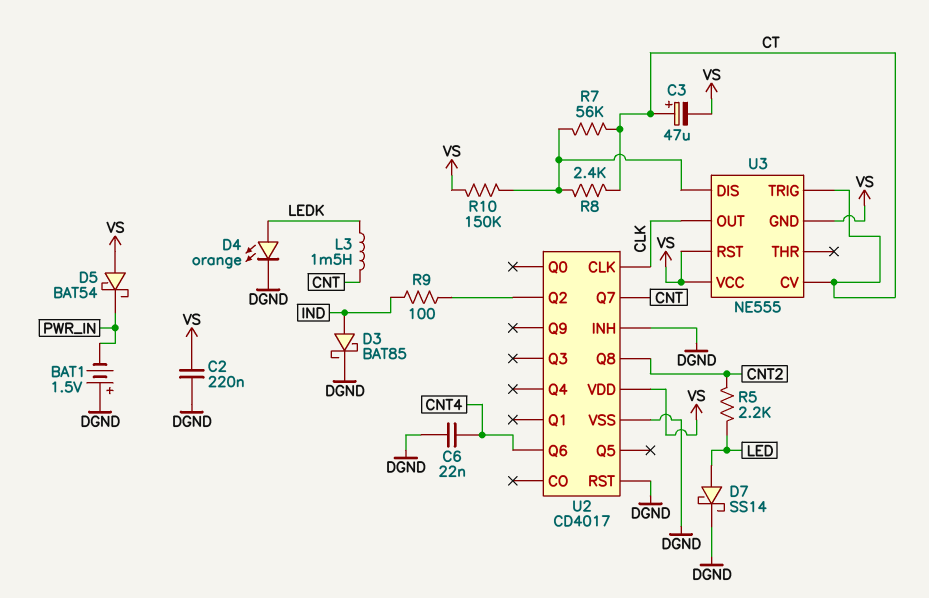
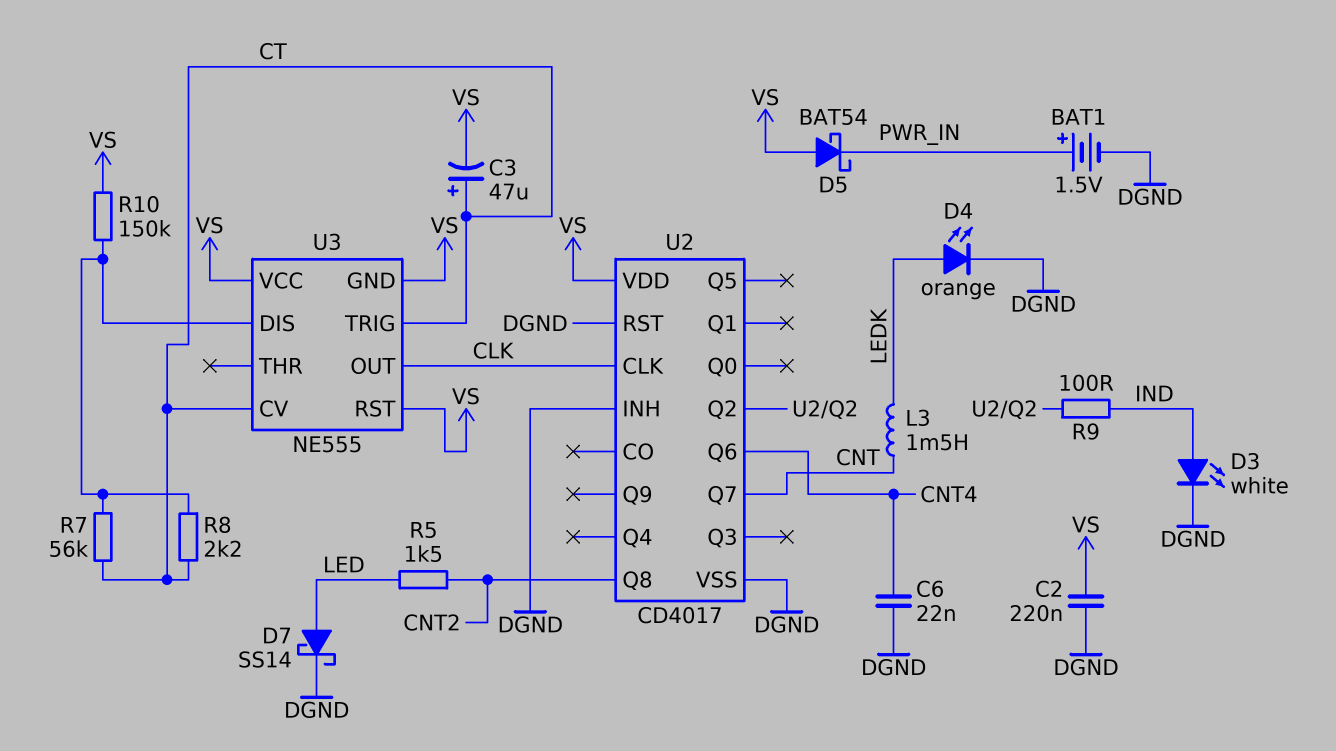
BAT1: 1.5V (plus DGND, minus PWR_IN) -> 1.5V (plus PWR_IN, minus DGND)
D3: schottky BAT85 (A IND, K DGND) -> LED white (A IND, K DGND)
R5: 2.2k (CNT2, LED) -> 1.5k (CNT2, LED)
R8: 2.4k (CT, U3/DIS) -> 2.2k (CT, U3/DIS)

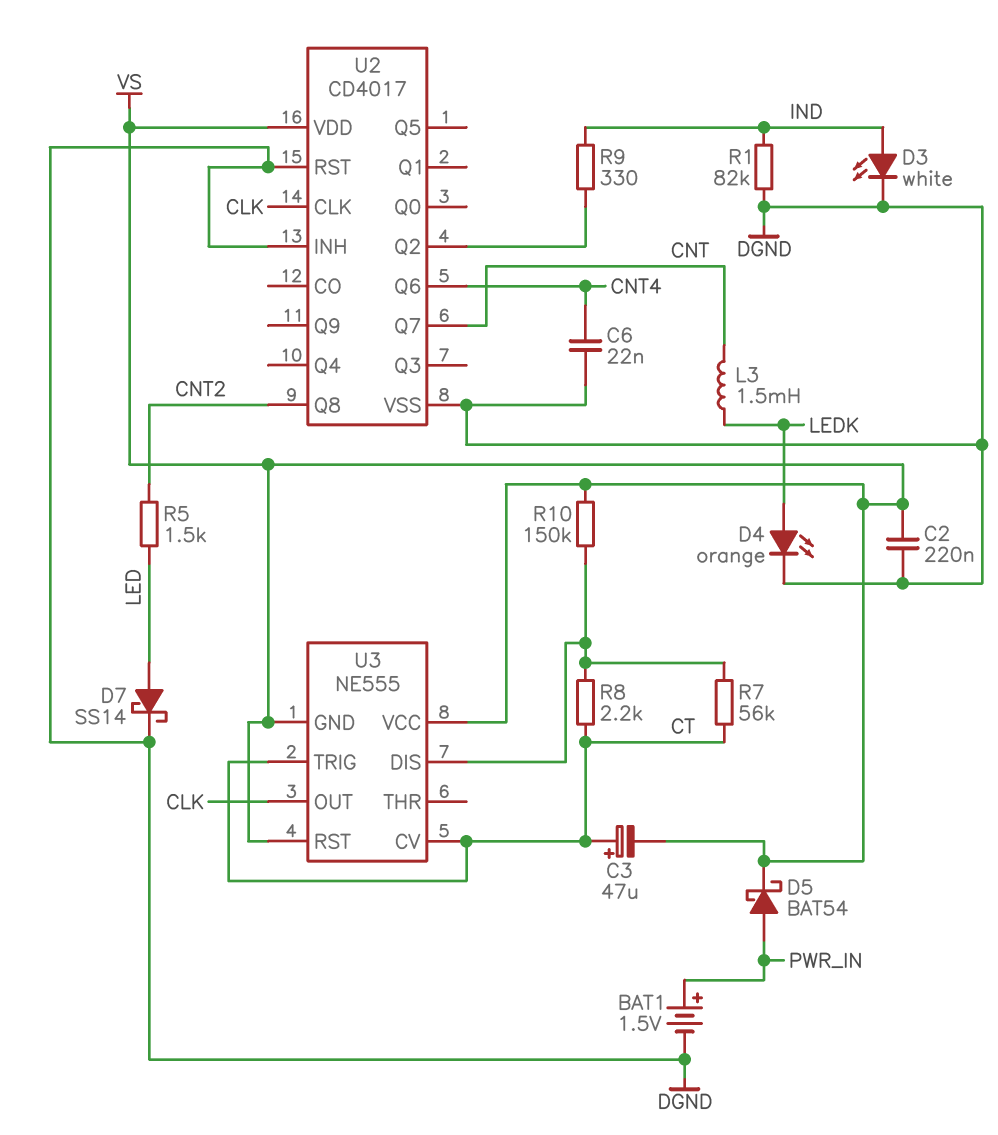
D5: schottky BAT54 (A VS, K PWR_IN) -> schottky BAT54 (A PWR_IN, K VS)
R1: none -> 82k (DGND, IND)
R9: 100 (IND, U2/Q2) -> 330 (IND, U2/Q2)

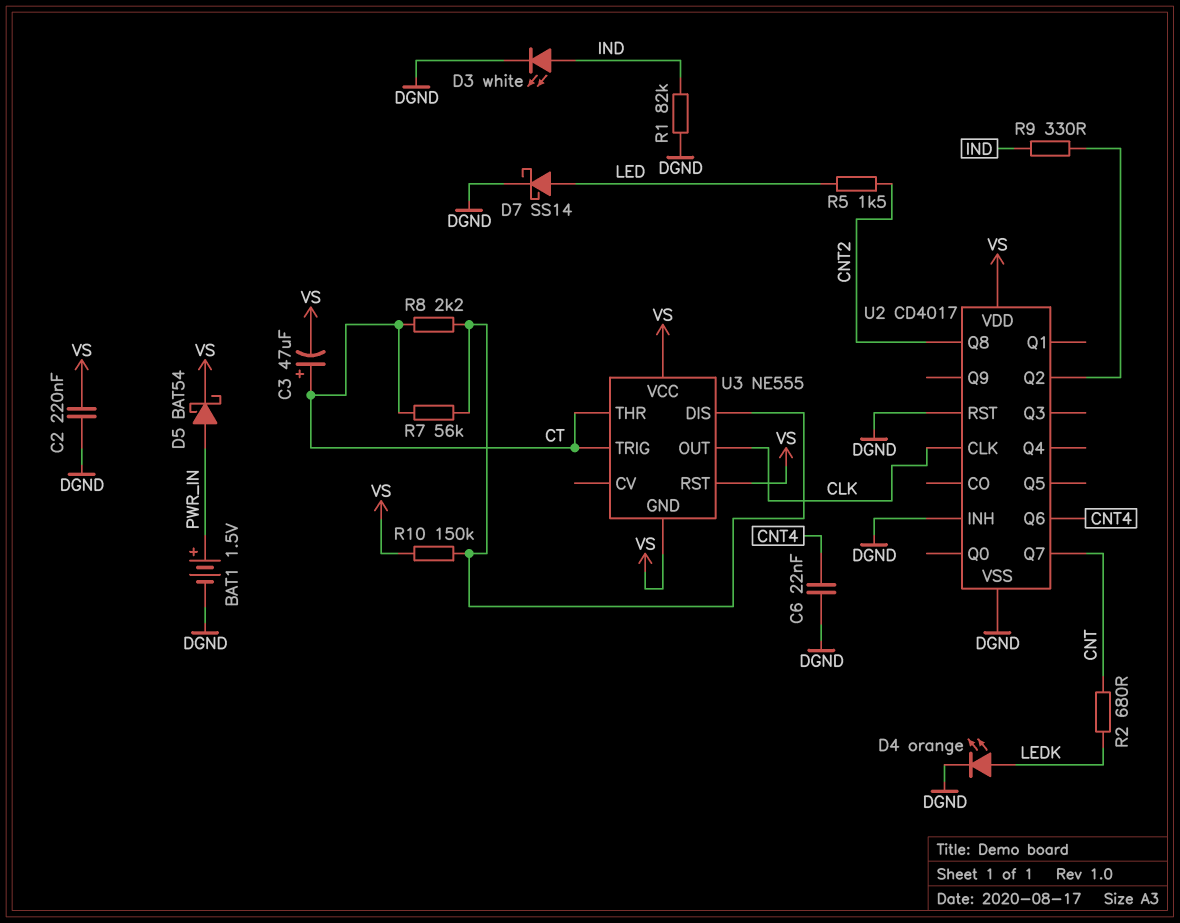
L3: 1.5mH (CNT, LEDK) -> none
R2: none -> 680 (CNT, LEDK)
U3 pin CV: CT -> none
U3 pin THR: none -> CT

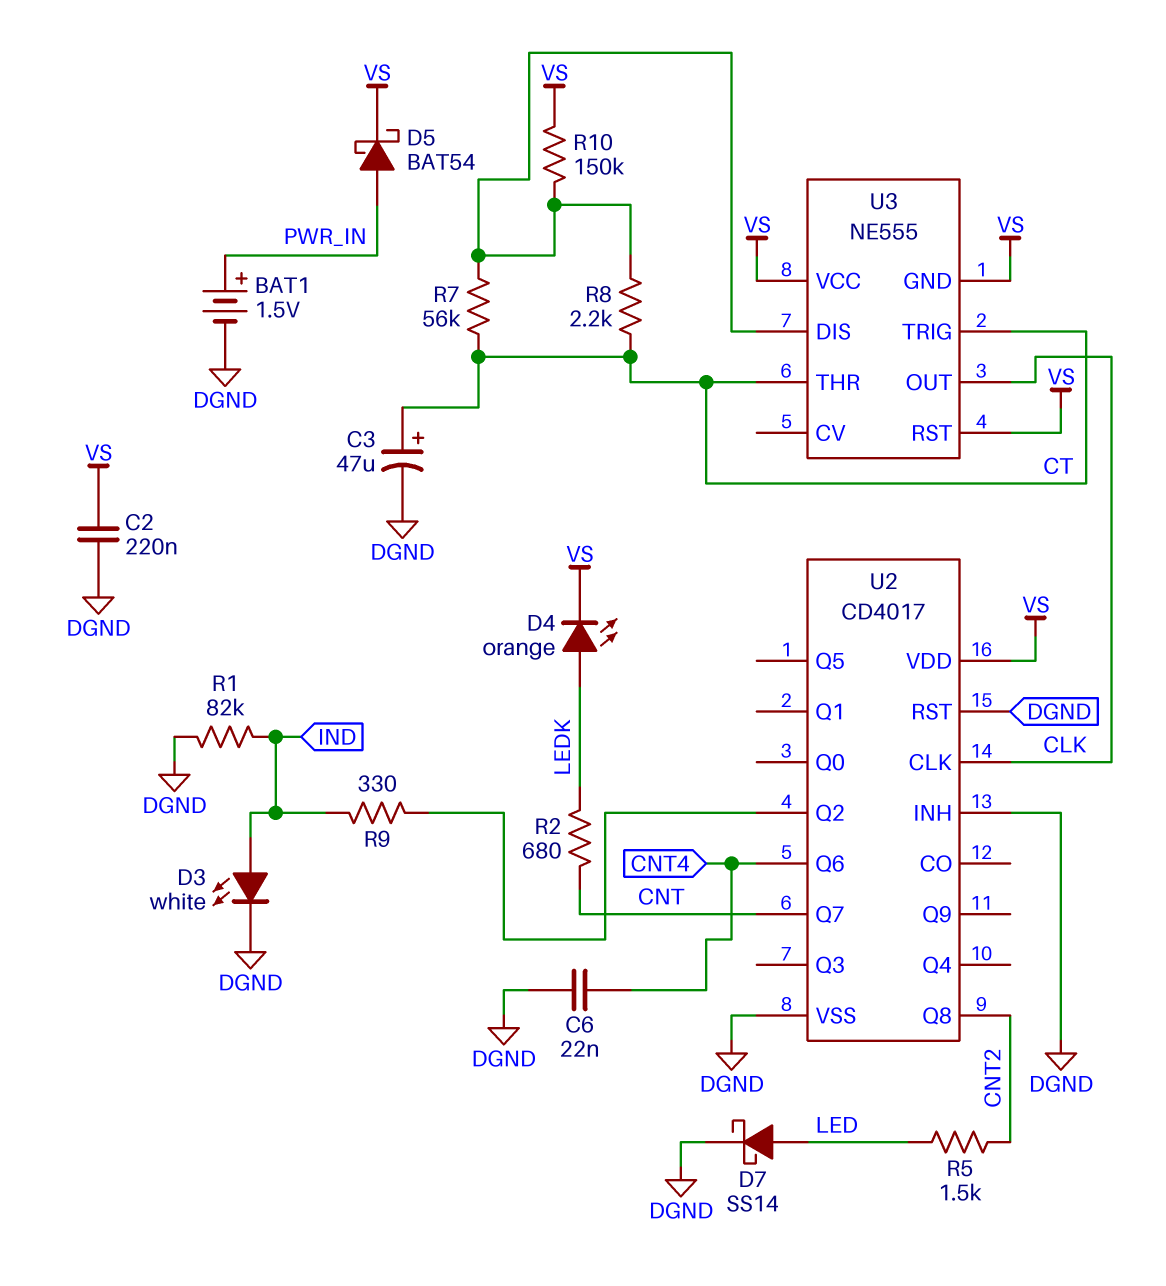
C3: 47uF (plus CT, minus VS) -> 47uF (plus CT, minus DGND)
D4: LED orange (A LEDK, K DGND) -> LED orange (A LEDK, K VS)

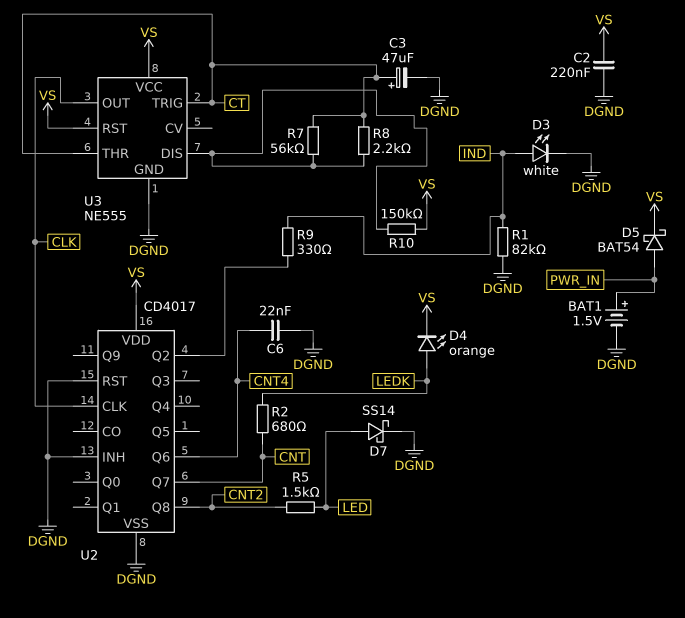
U3 pin GND: VS -> DGND

